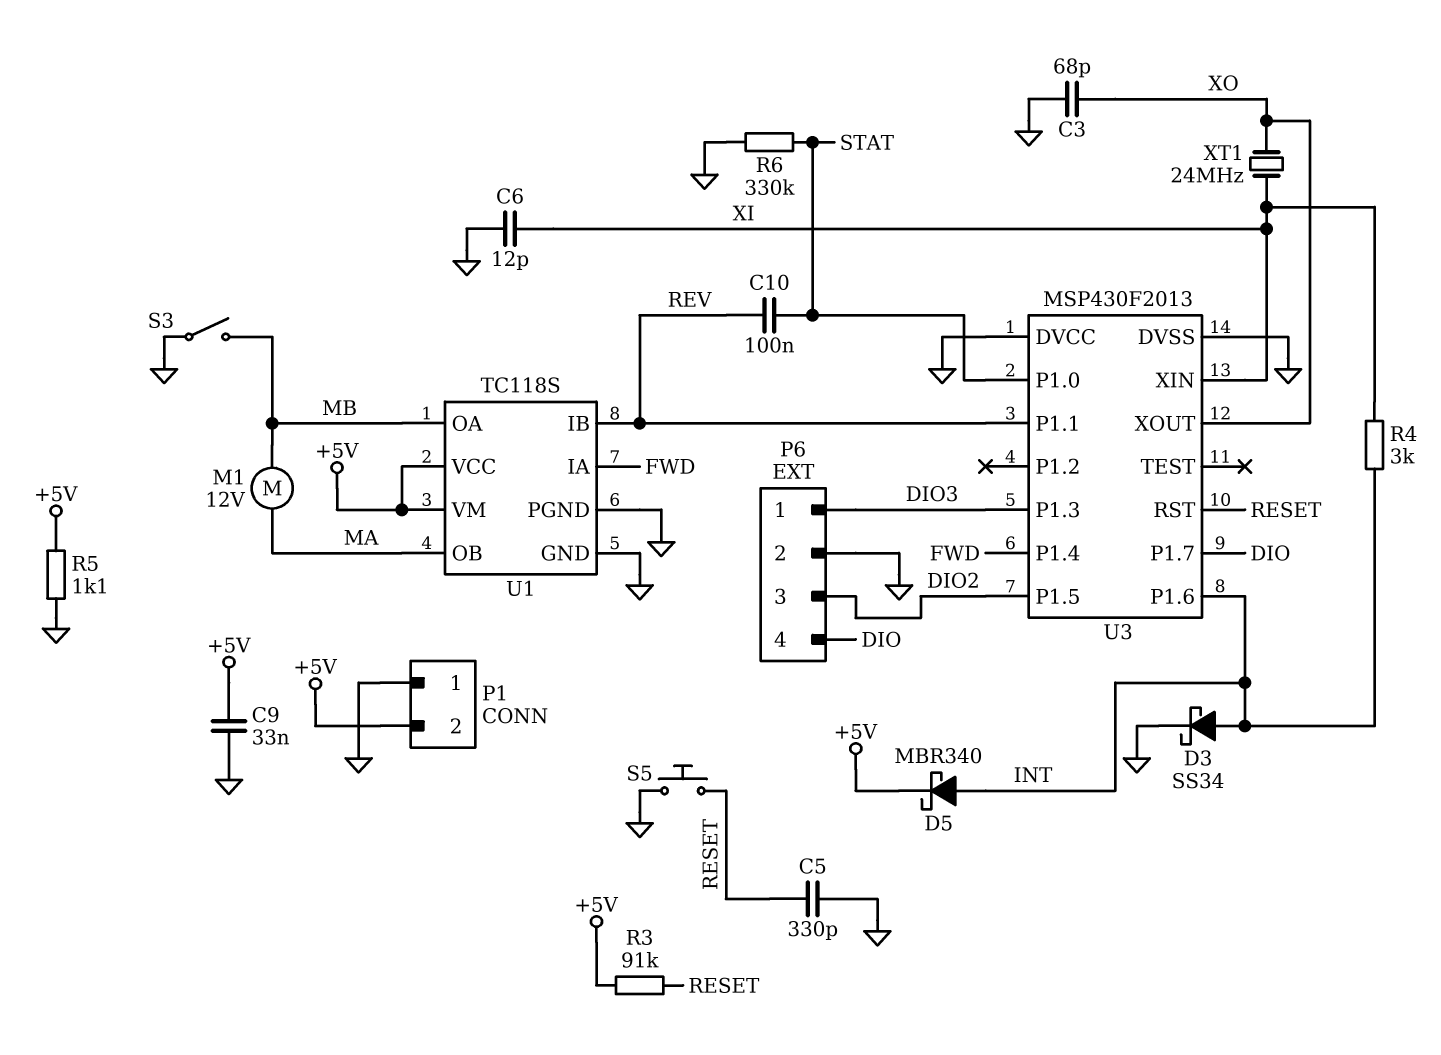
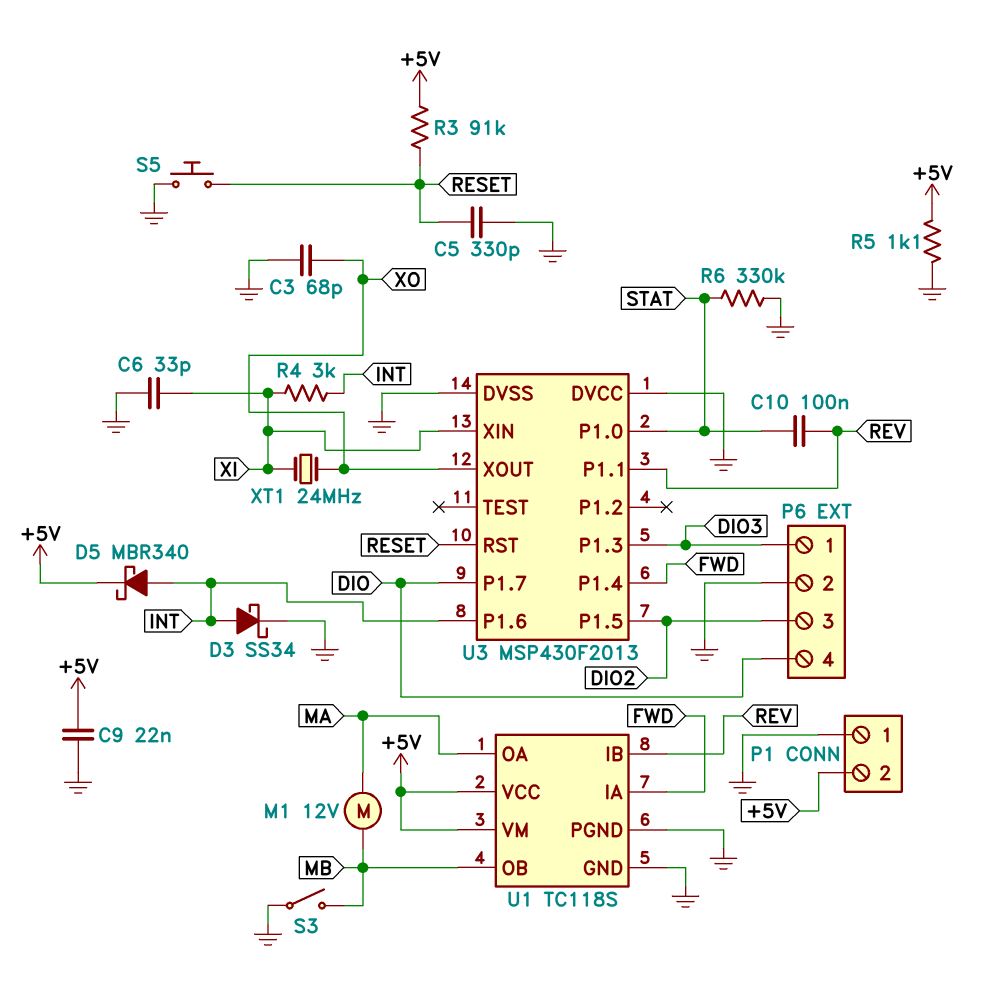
C6: 12pF (GND, XI) -> 33pF (GND, XI)
C9: 33nF (+5V, GND) -> 22nF (+5V, GND)
U1 pin OA: MB -> MA
U1 pin OB: MA -> MB

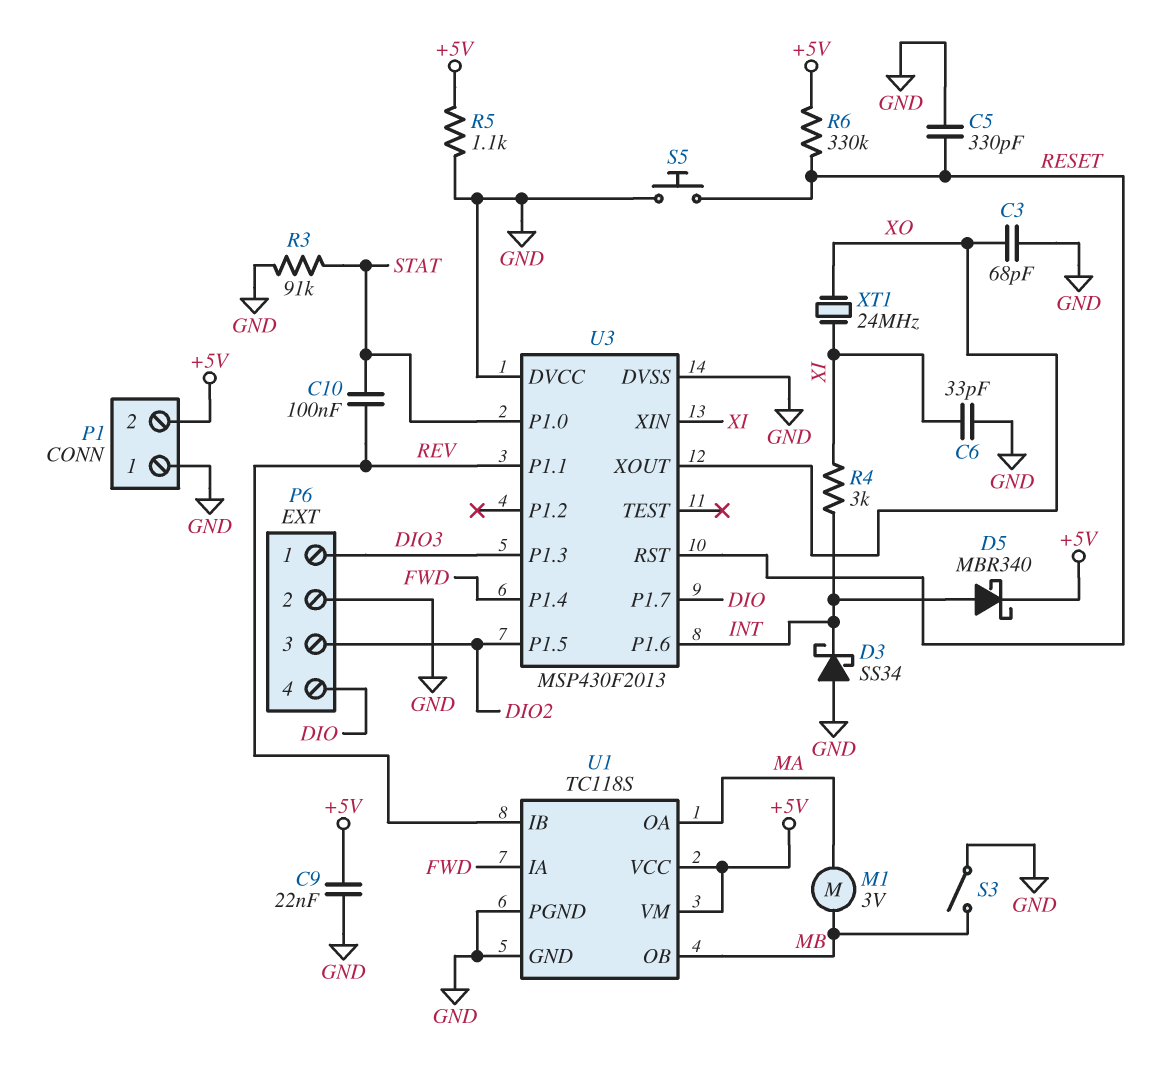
D3: schottky SS34 (A INT, K GND) -> schottky SS34 (A GND, K INT)
M1: motor 12V (MA, MB) -> motor 3V (MA, MB)
R3: 91k (+5V, RESET) -> 91k (GND, STAT)
R6: 330k (GND, STAT) -> 330k (+5V, RESET)

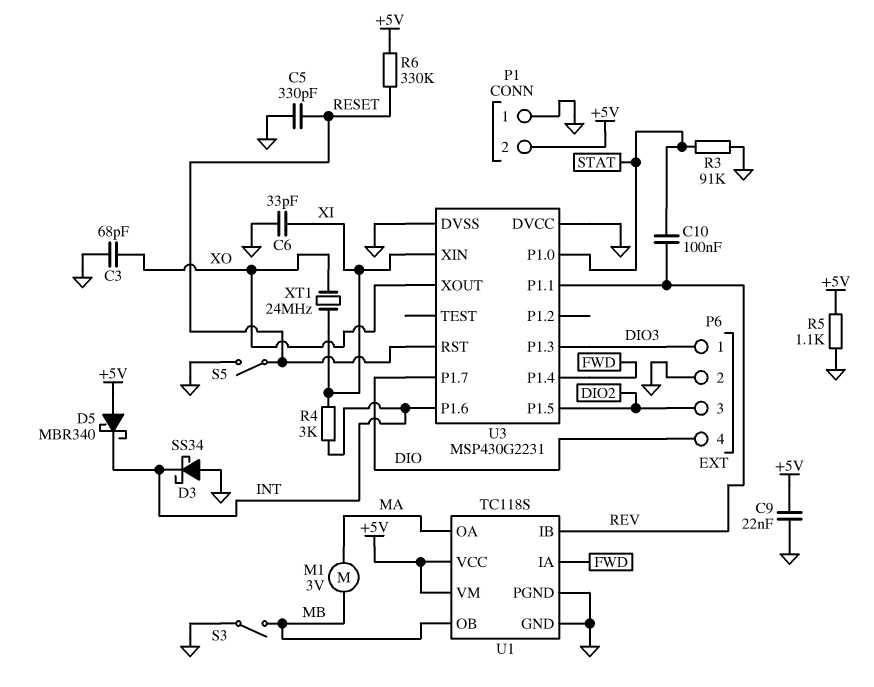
D5: schottky MBR340 (A INT, K +5V) -> schottky MBR340 (A +5V, K INT)
S5: button (GND, RESET) -> switch (GND, RESET)
U3: MSP430F2013 -> MSP430G2231

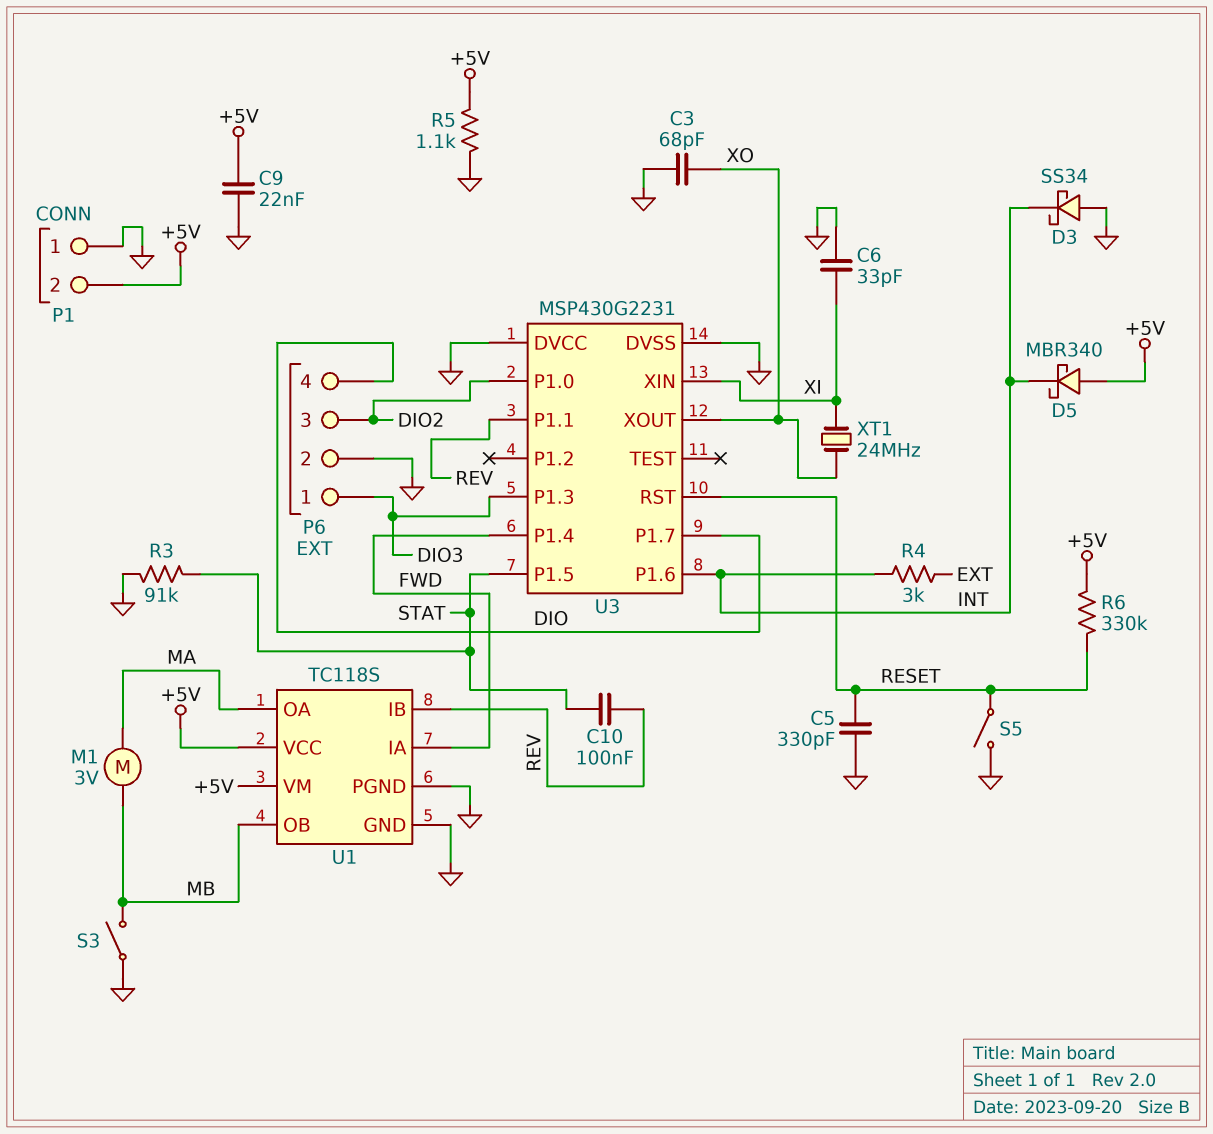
R4: 3k (INT, XI) -> 3k (EXT, INT)
U3 pin P1.0: STAT -> DIO2
U3 pin P1.5: DIO2 -> STAT

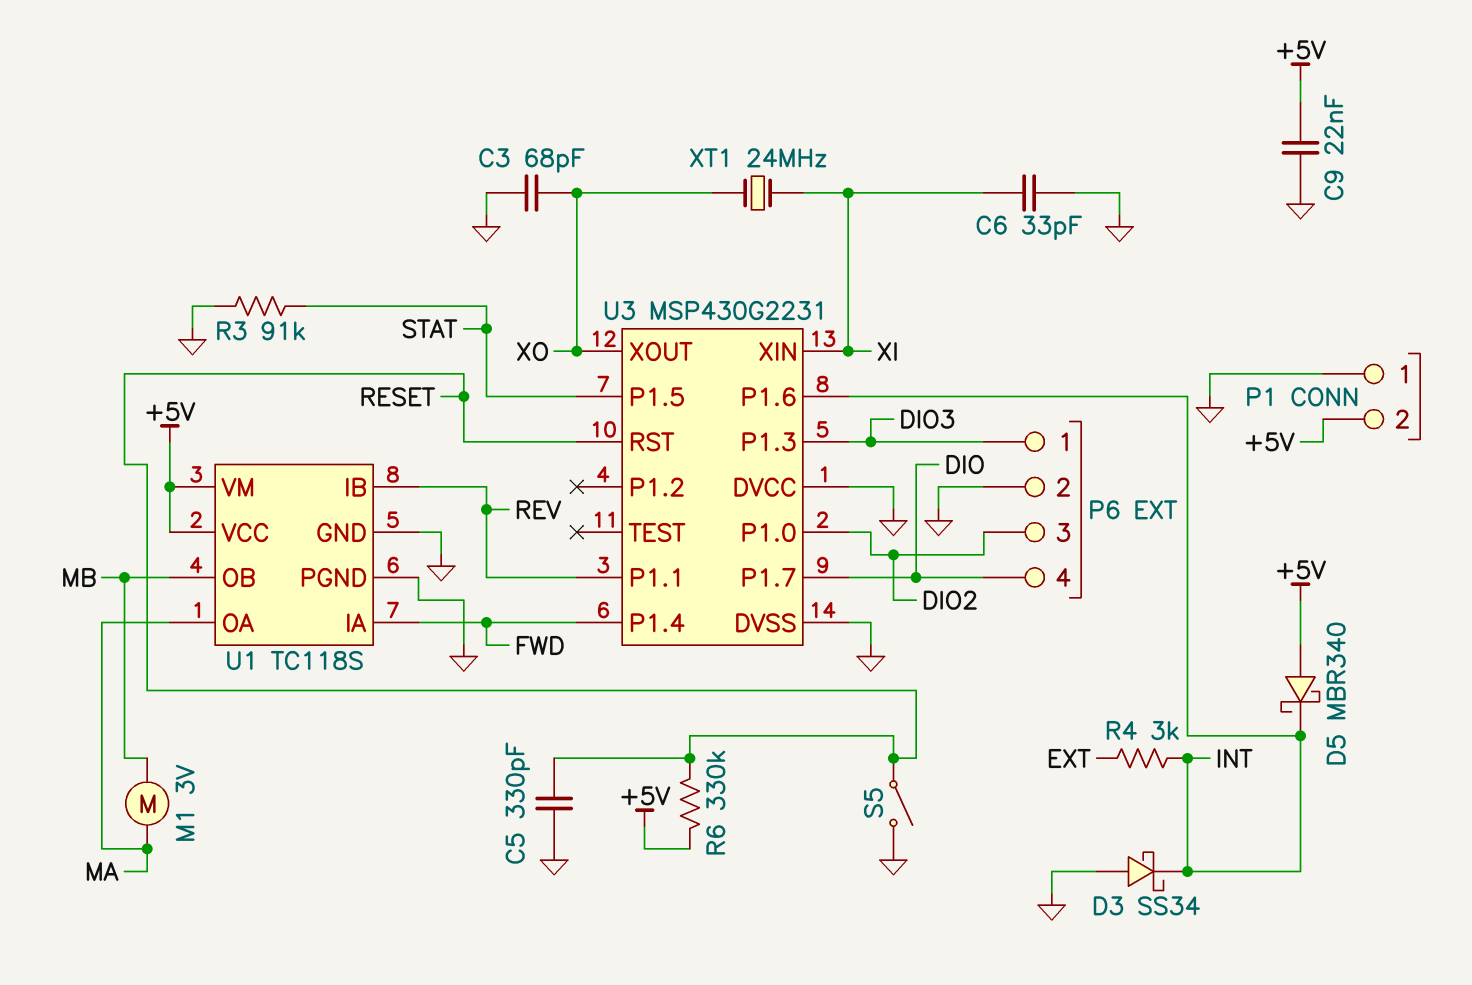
C10: 100nF (REV, STAT) -> none
R5: 1.1k (+5V, GND) -> none
S3: switch (GND, MB) -> none

